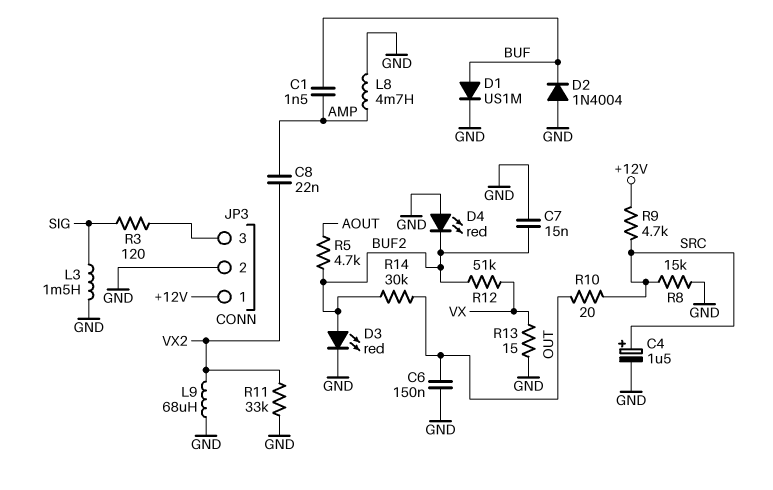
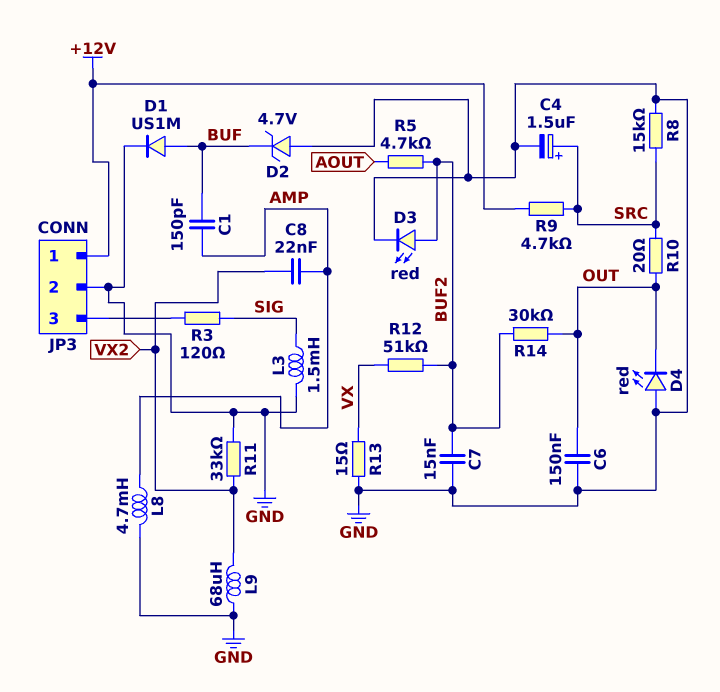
C1: 1.5nF (AMP, BUF) -> 150pF (AMP, BUF)
D2: diode 1N4004 (A GND, K BUF) -> zener 4.7V (A GND, K BUF)
D4: LED red (A GND, K BUF2) -> LED red (A GND, K OUT)

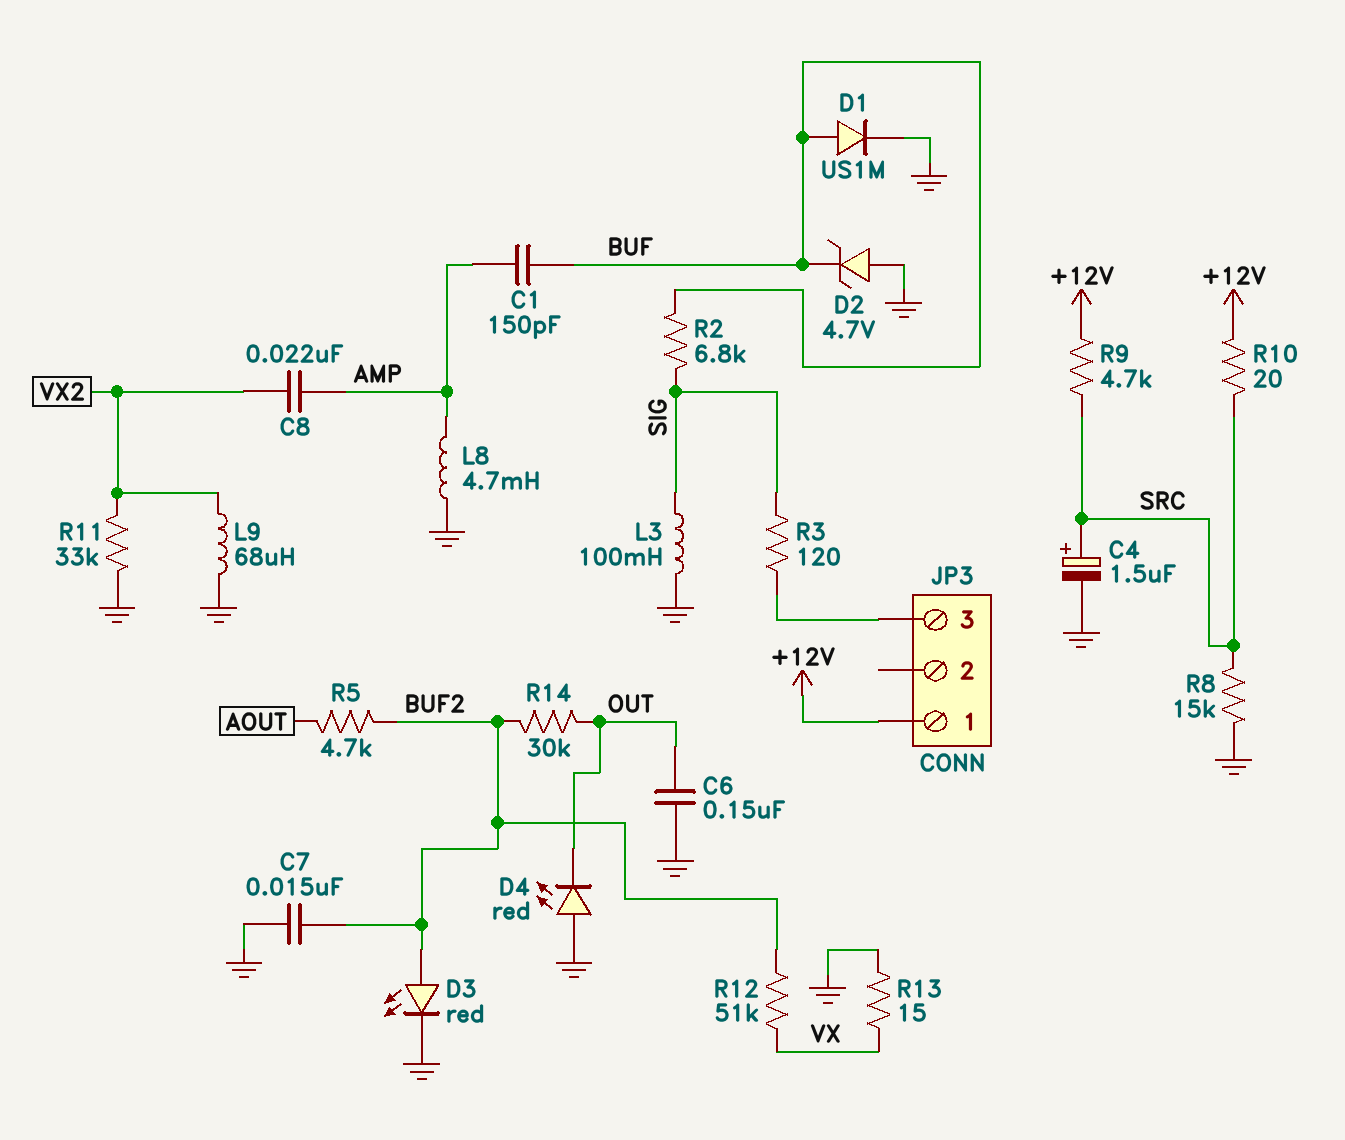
JP3 pin 2: GND -> none
L3: 1.5mH (GND, SIG) -> 100mH (GND, SIG)
R2: none -> 6.8k (BUF, SIG)
R10: 20 (OUT, SRC) -> 20 (+12V, SRC)

